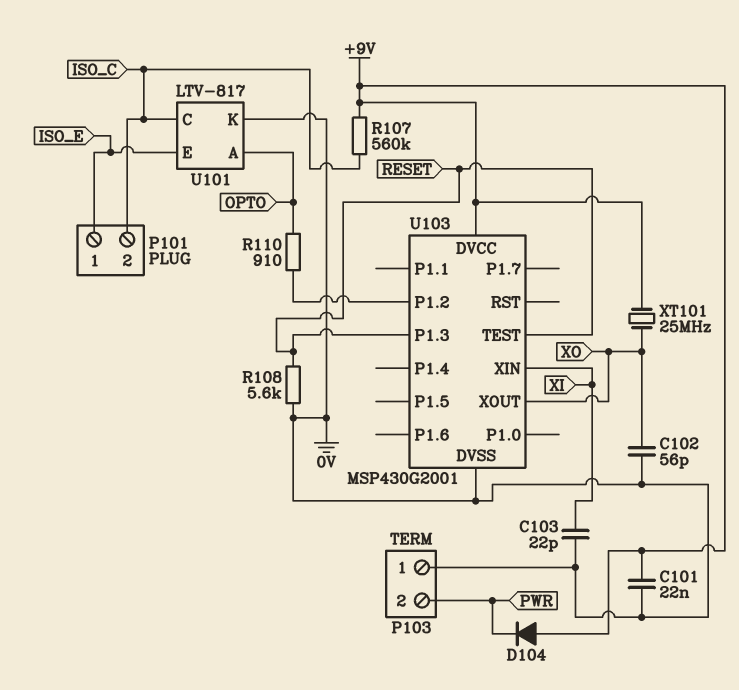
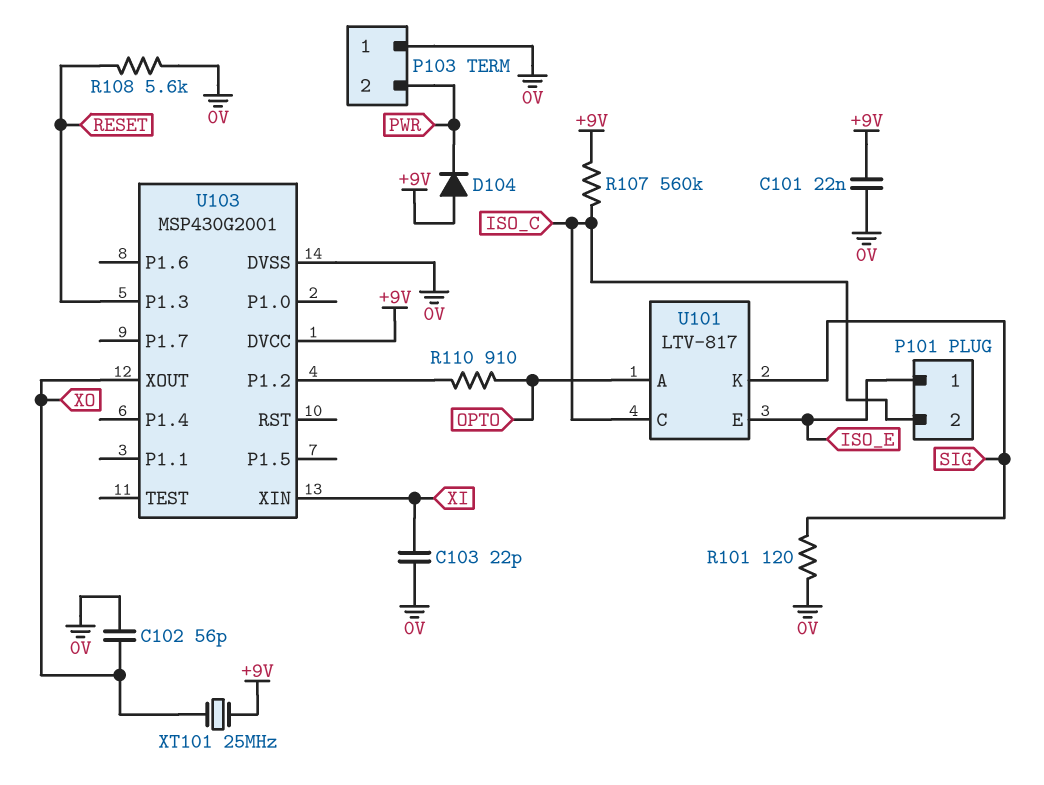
R101: none -> 120 (0V, SIG)
U101 pin K: 0V -> SIG
U103 pin TEST: RESET -> none

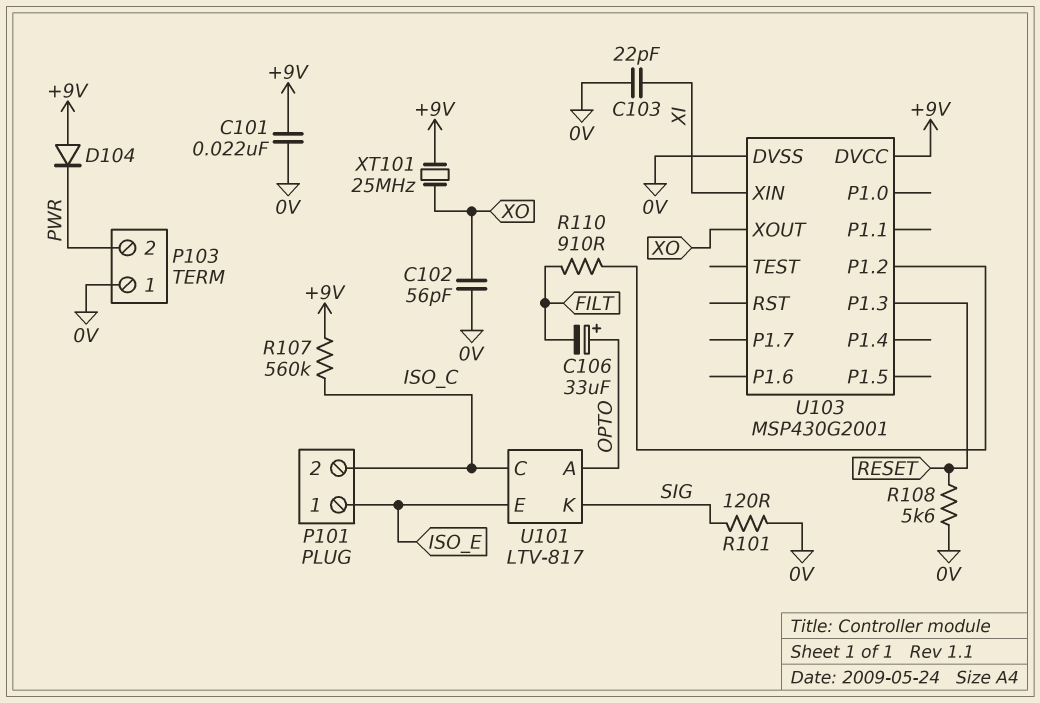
C106: none -> 33uF (plus OPTO, minus FILT)
R110: 910 (OPTO, U103/P1.2) -> 910 (FILT, U103/P1.2)

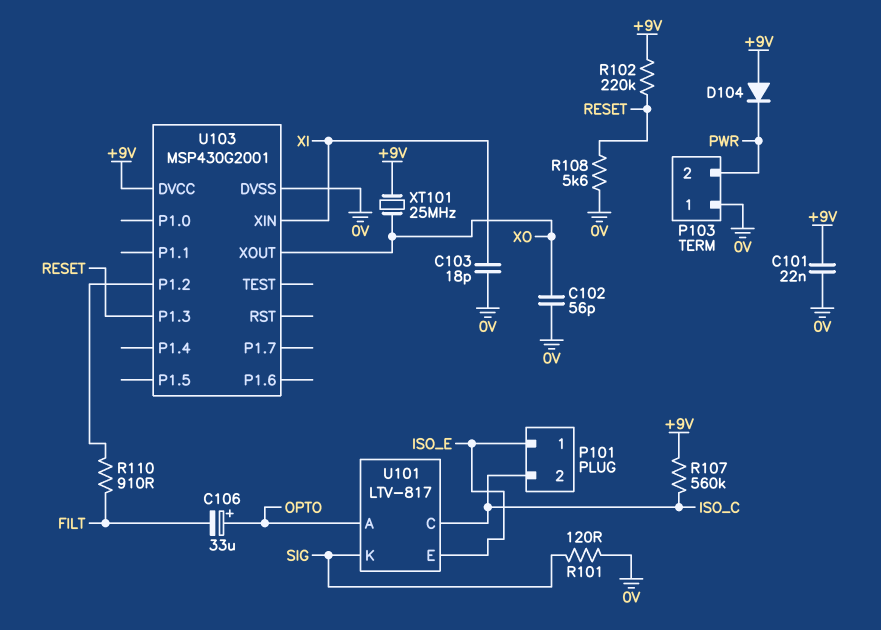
C103: 22pF (0V, XI) -> 18pF (0V, XI)
R102: none -> 220k (+9V, RESET)

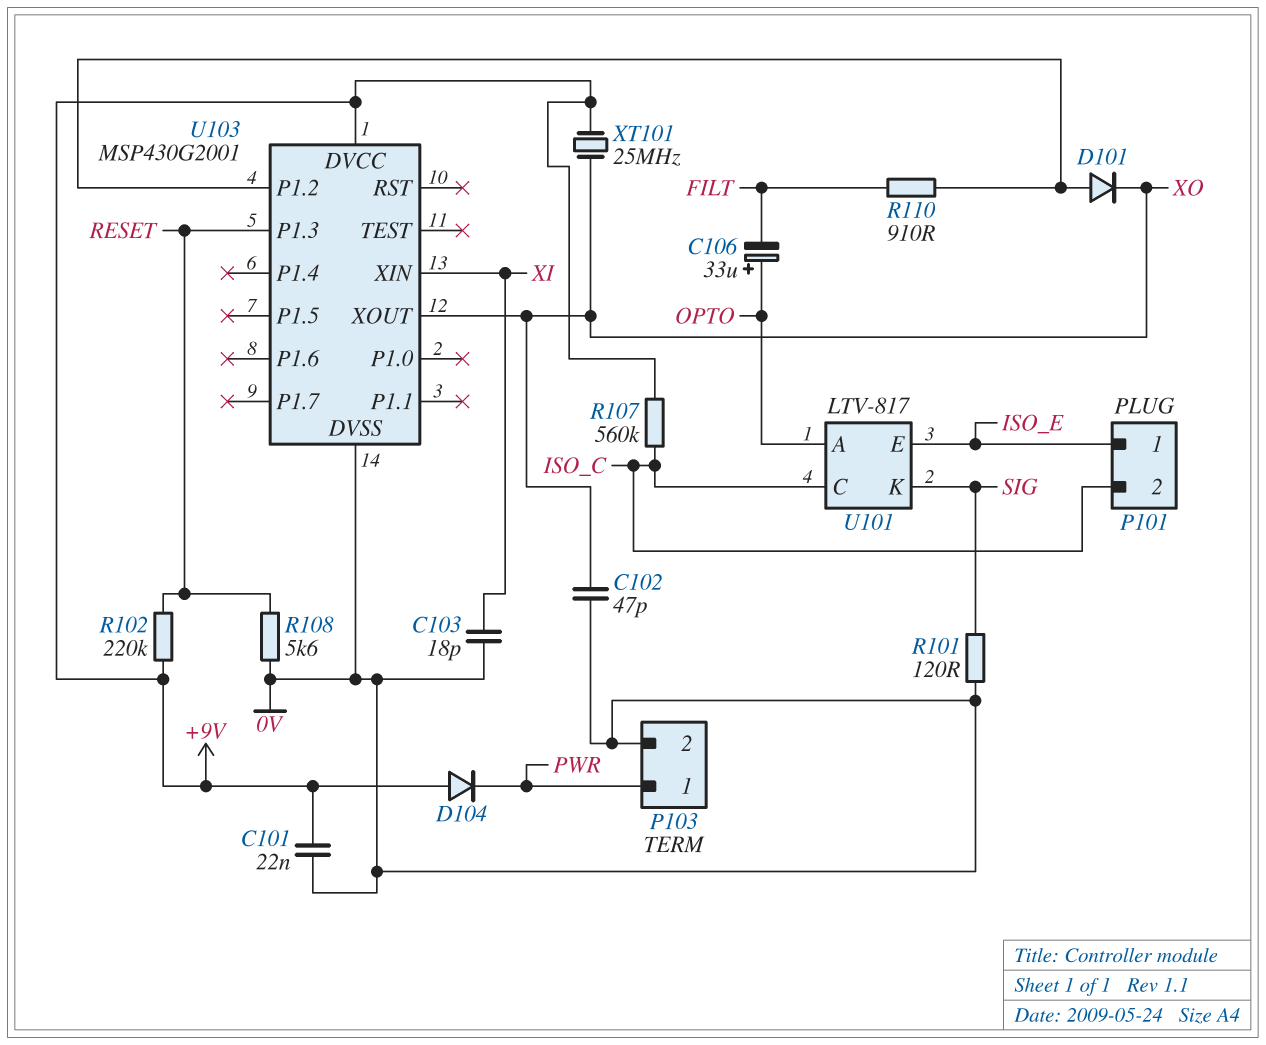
C102: 56pF (0V, XO) -> 47pF (0V, XO)
D101: none -> diode (A U103/P1.2, K XO)
P103 pin 1: 0V -> PWR
P103 pin 2: PWR -> 0V

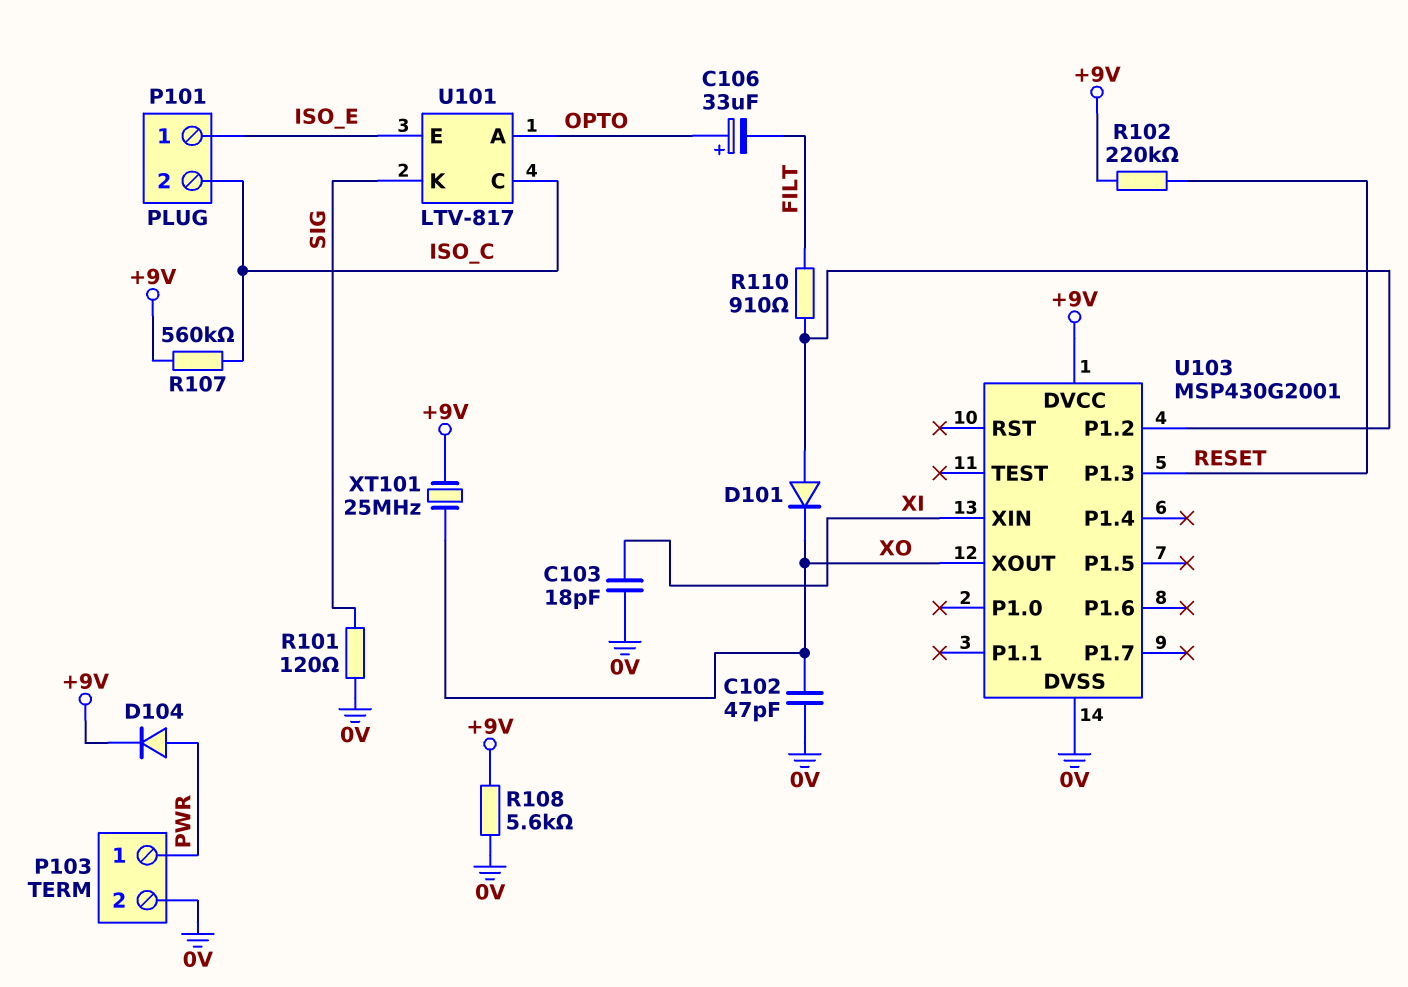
C101: 22nF (+9V, 0V) -> none
D104: diode (A +9V, K PWR) -> diode (A PWR, K +9V)
R108: 5.6k (0V, RESET) -> 5.6k (+9V, 0V)

